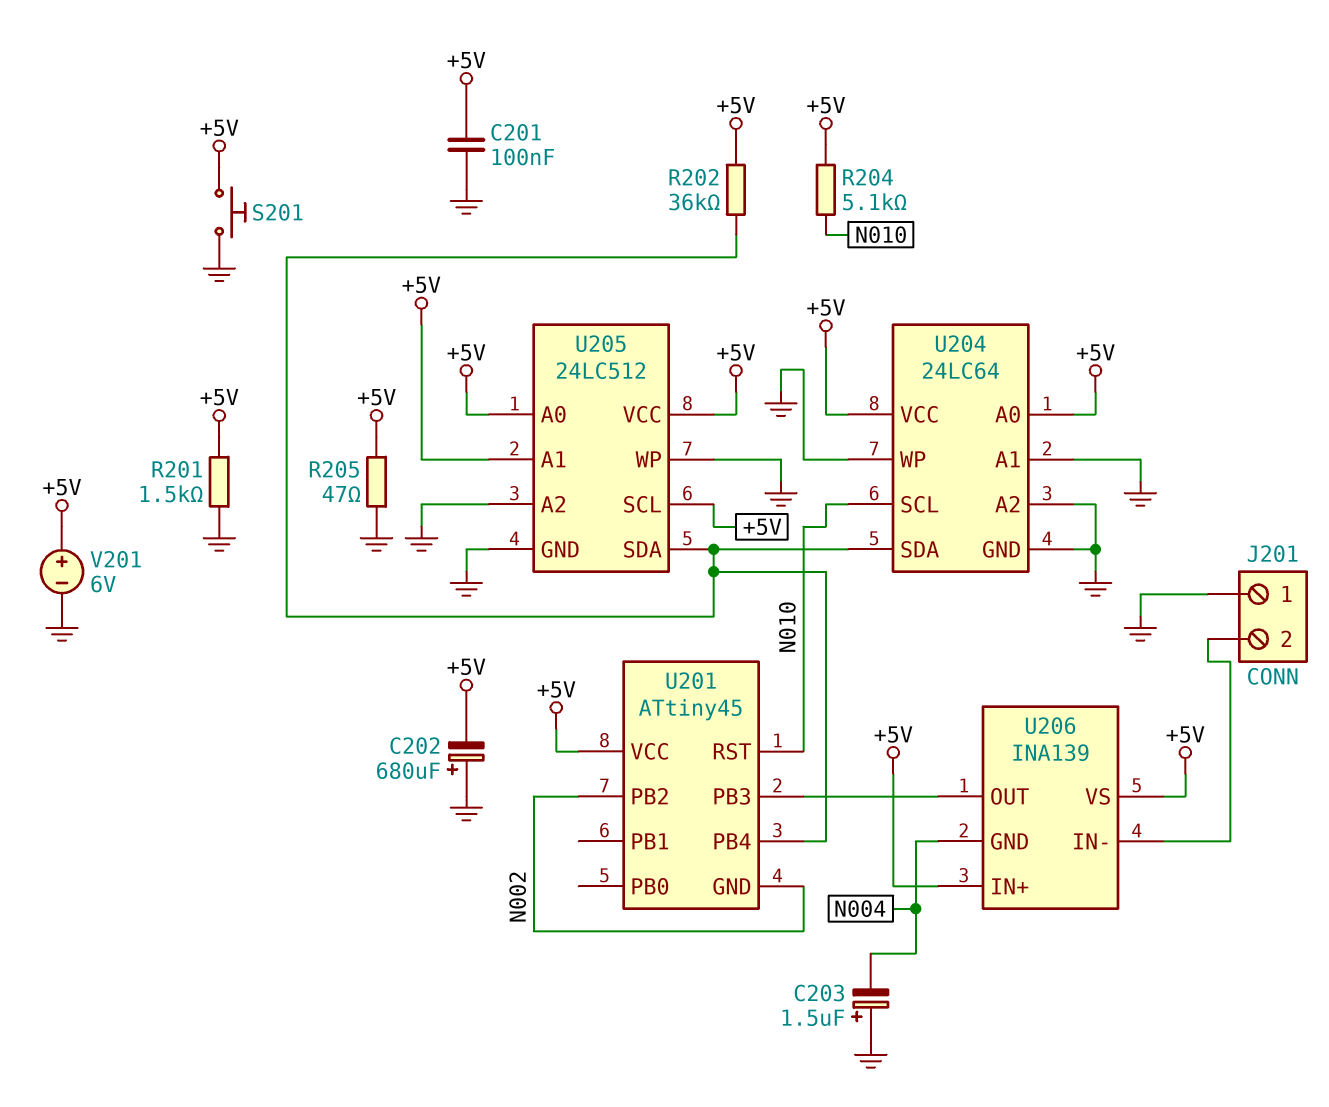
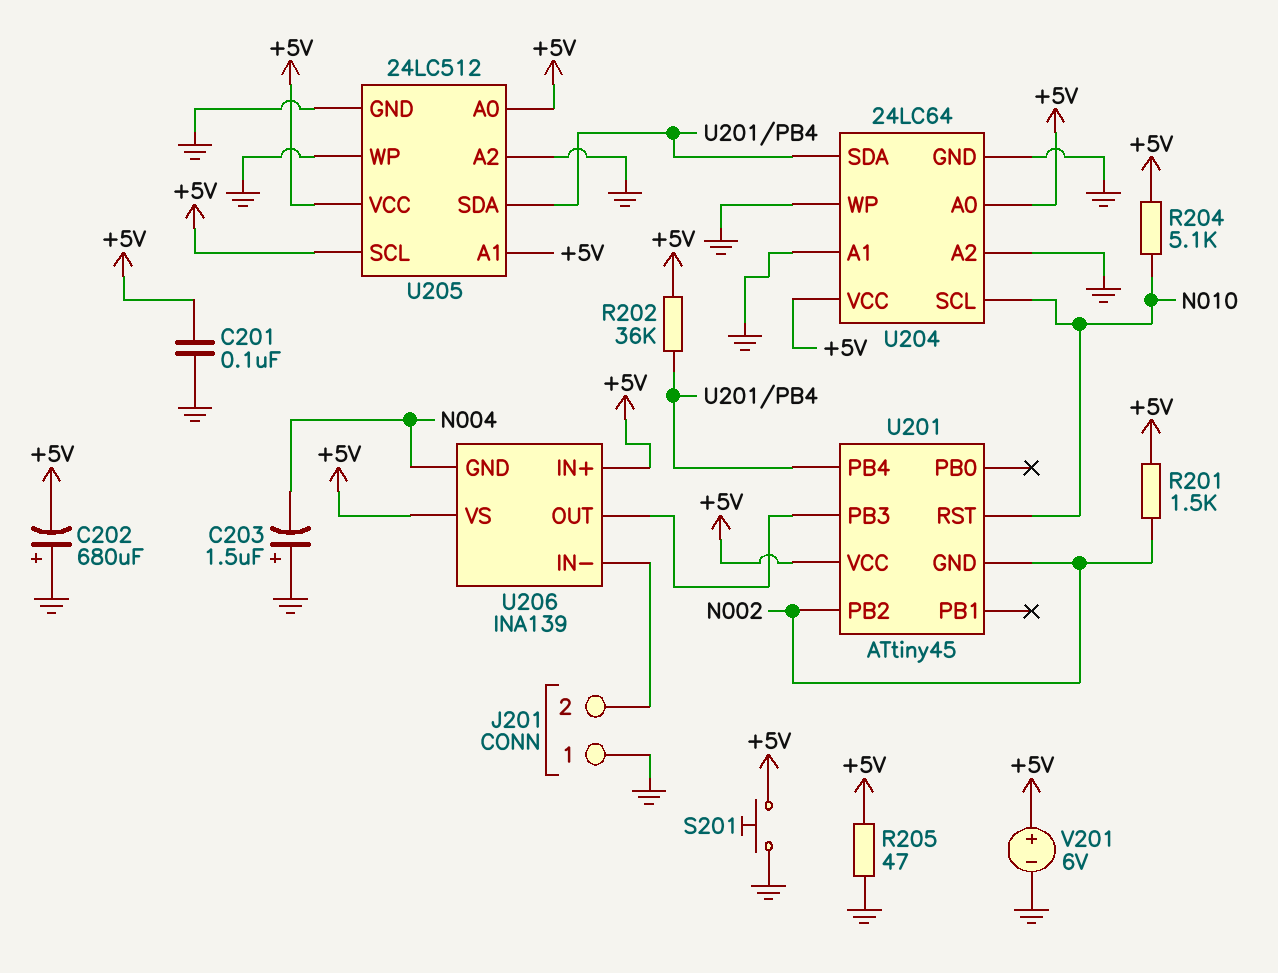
R201: 1.5k (+5V, GND) -> 1.5k (+5V, N002)

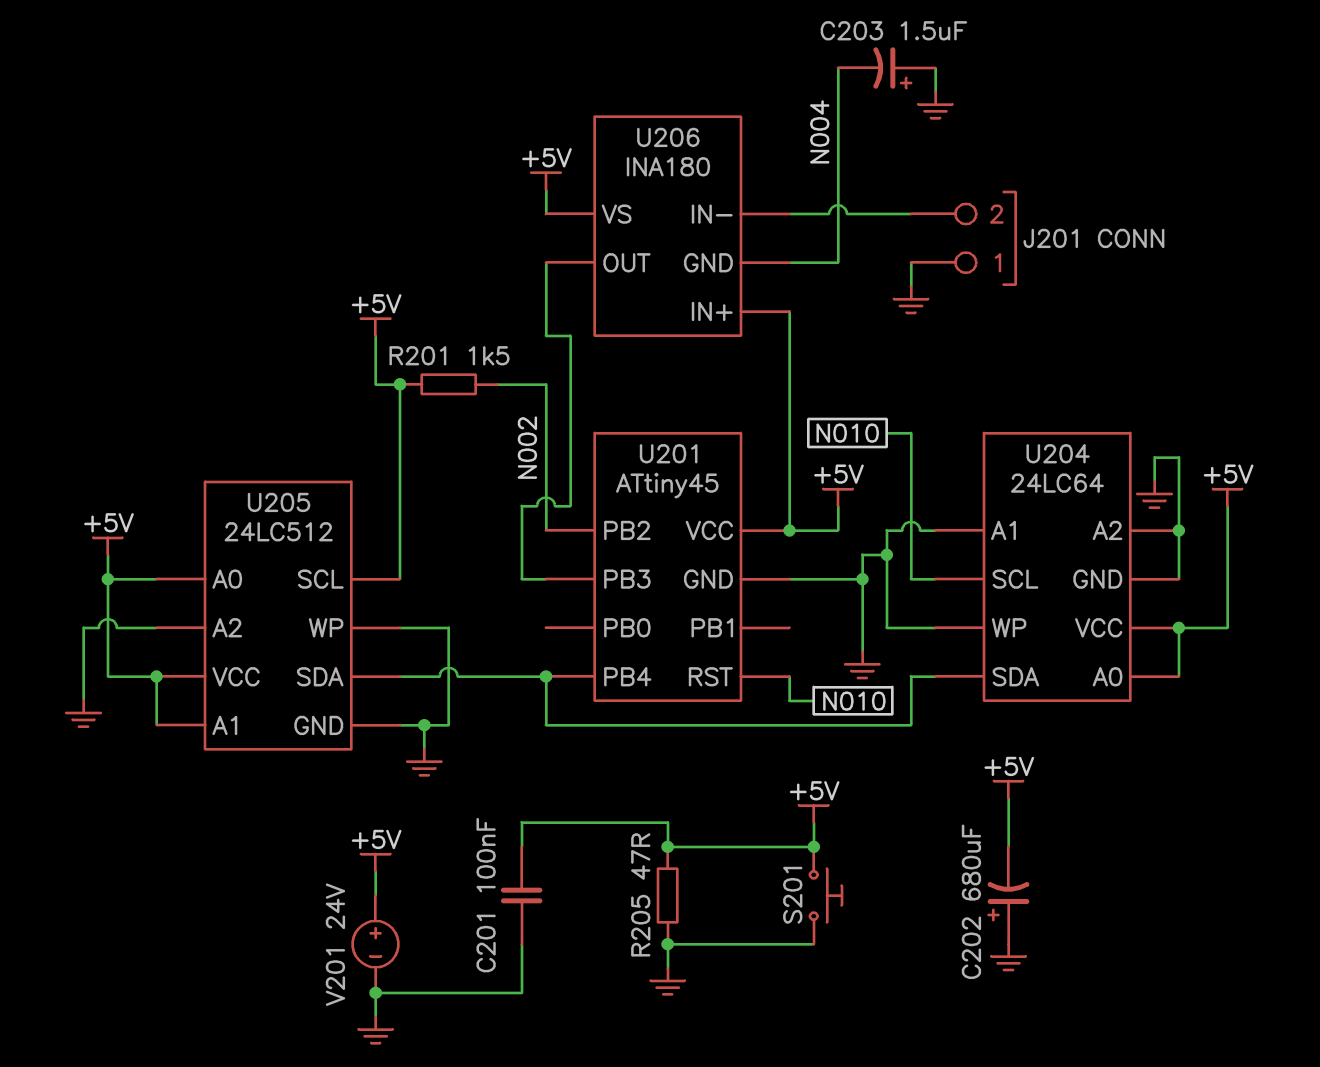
R202: 36k (+5V, U201/PB4) -> none
R204: 5.1k (+5V, N010) -> none
U201 pin GND: N002 -> GND
U206: INA139 -> INA180
V201: 6V (plus +5V, minus GND) -> 24V (plus +5V, minus GND)

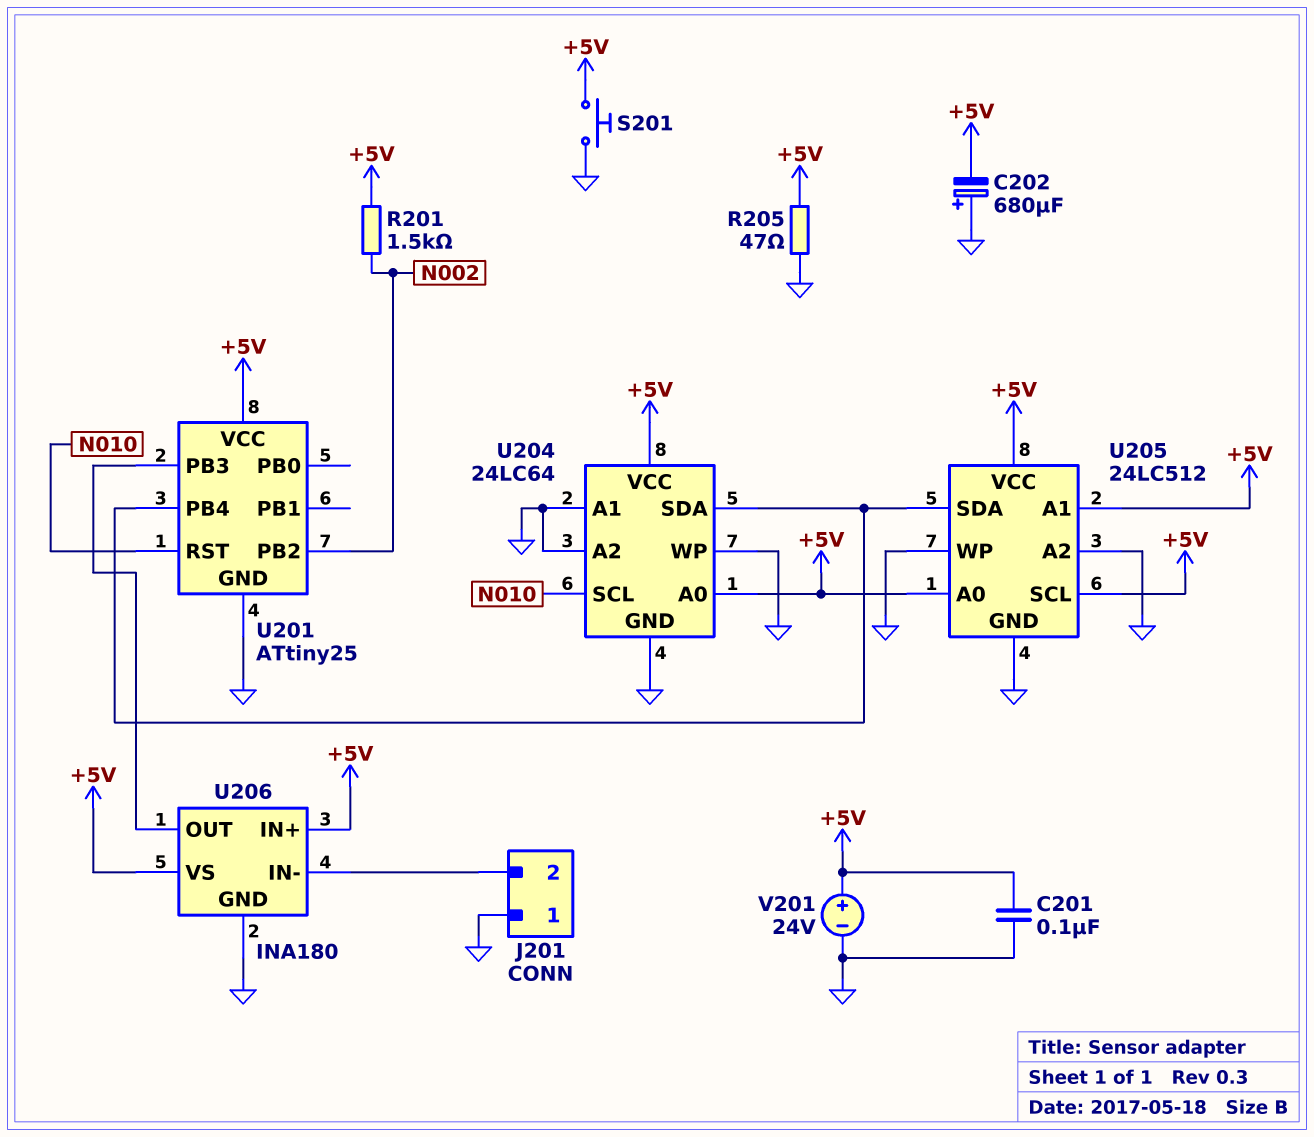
C203: 1.5uF (plus GND, minus N004) -> none
U201: ATtiny45 -> ATtiny25
U206 pin GND: N004 -> GND

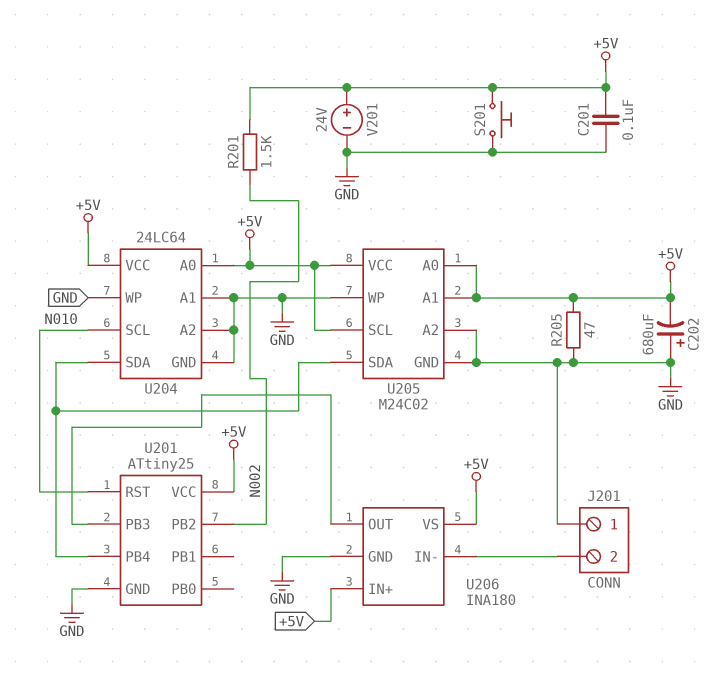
U205: 24LC512 -> M24C02

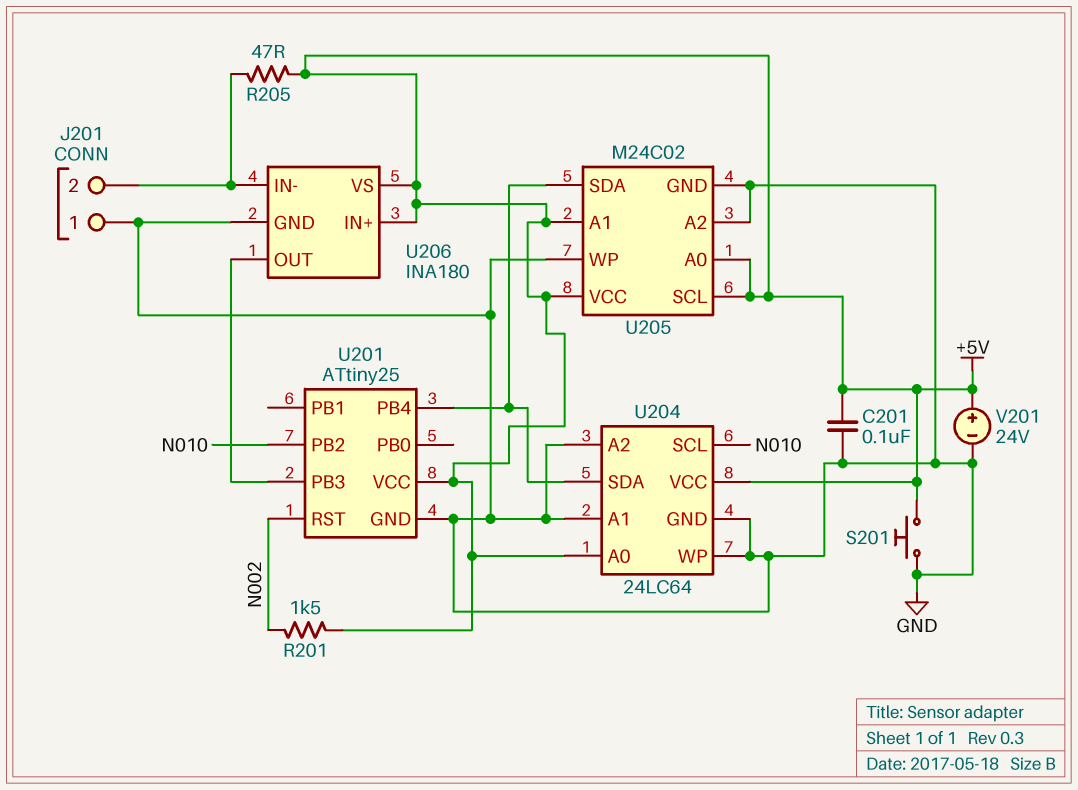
C202: 680uF (plus GND, minus +5V) -> none
R205: 47 (+5V, GND) -> 47 (+5V, J201/2)
U201 pin PB2: N002 -> N010
U201 pin RST: N010 -> N002

